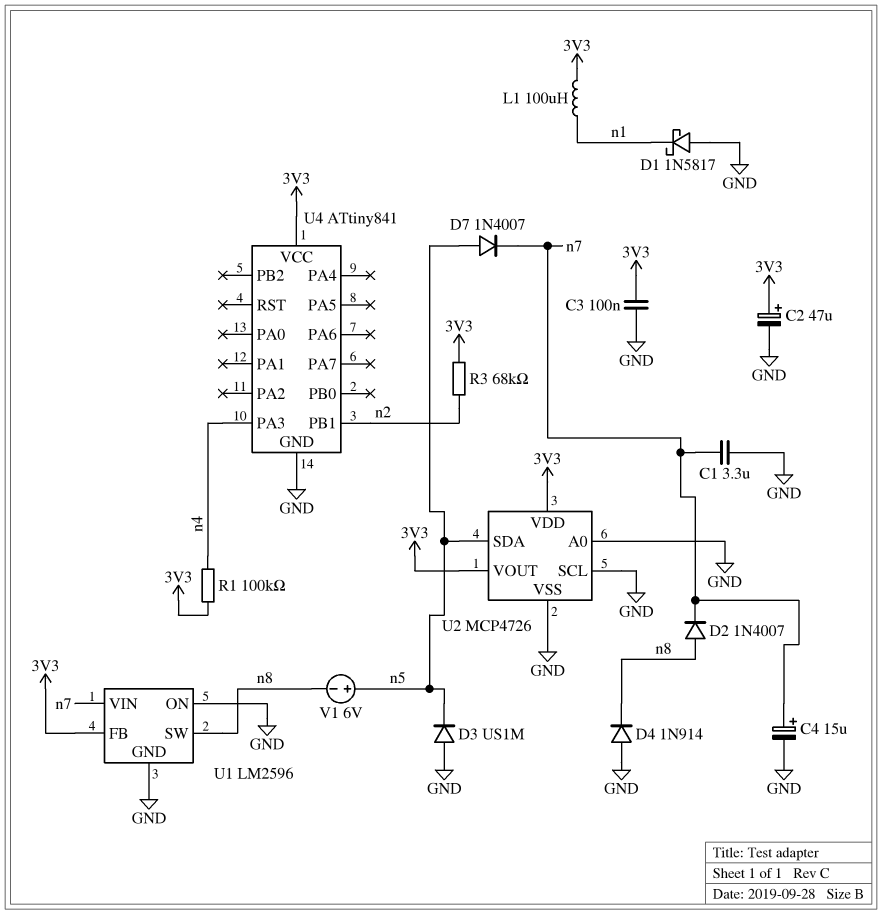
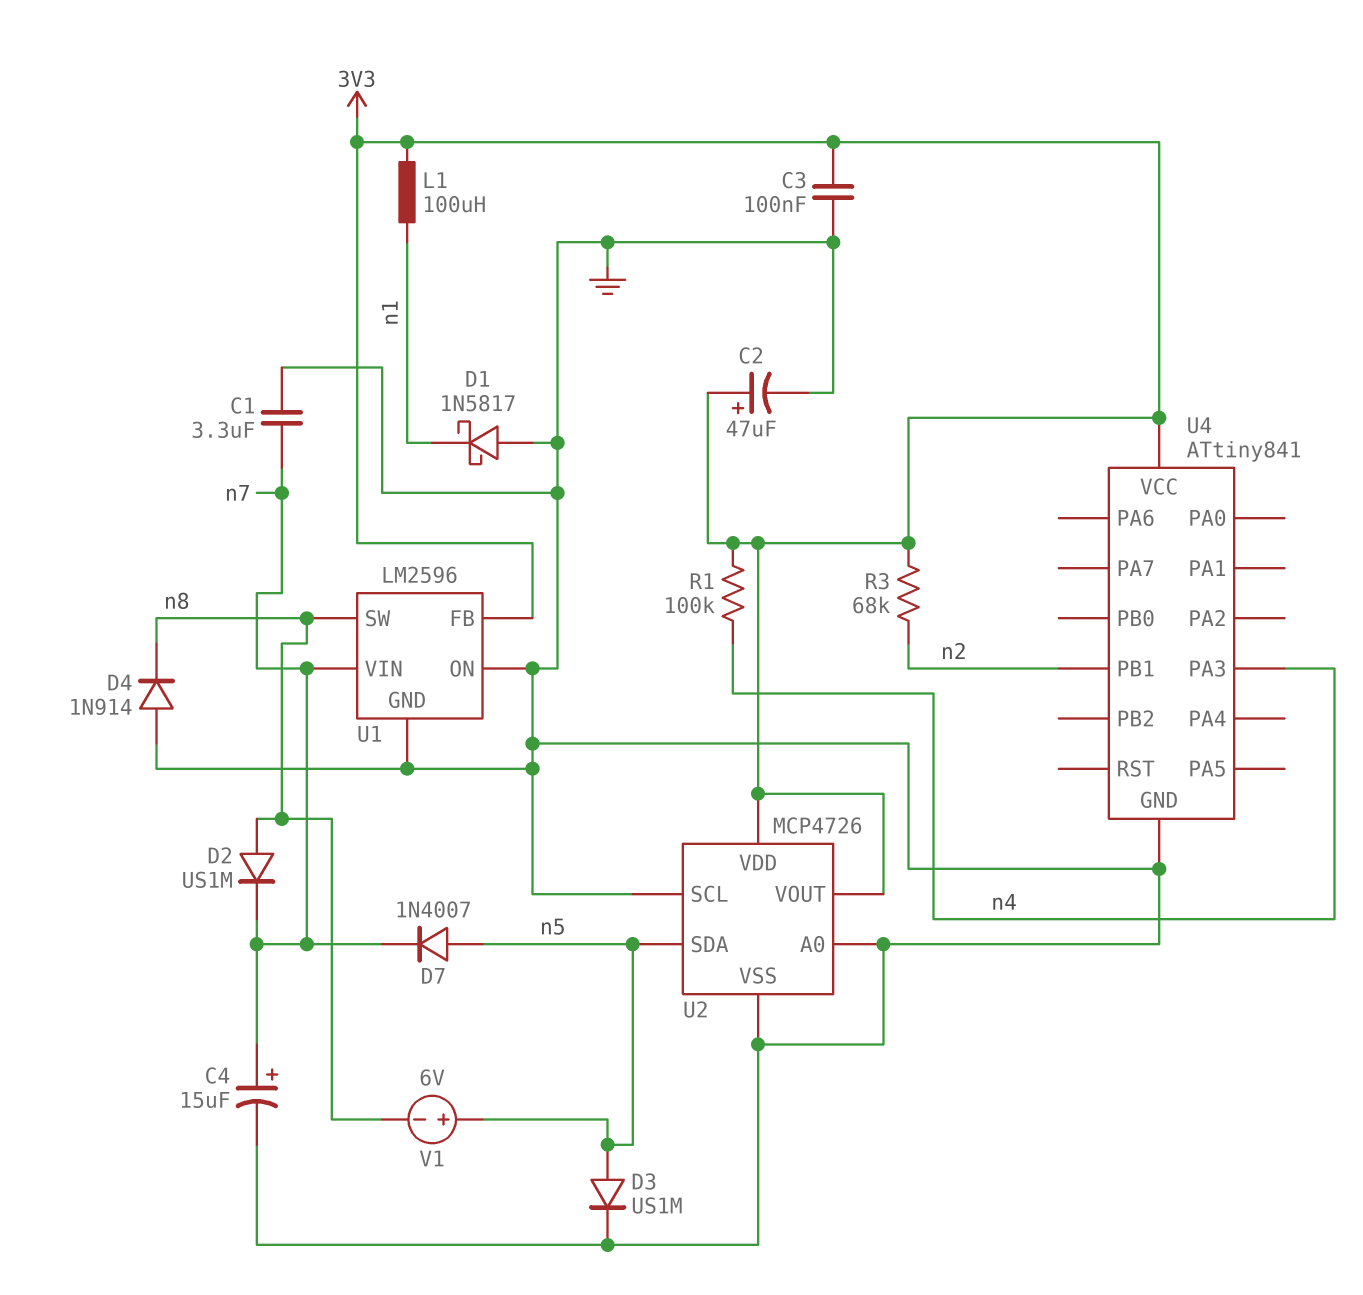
D2: diode 1N4007 (A n8, K n7) -> diode US1M (A n8, K n7)
D3: diode US1M (A GND, K n5) -> diode US1M (A n5, K GND)

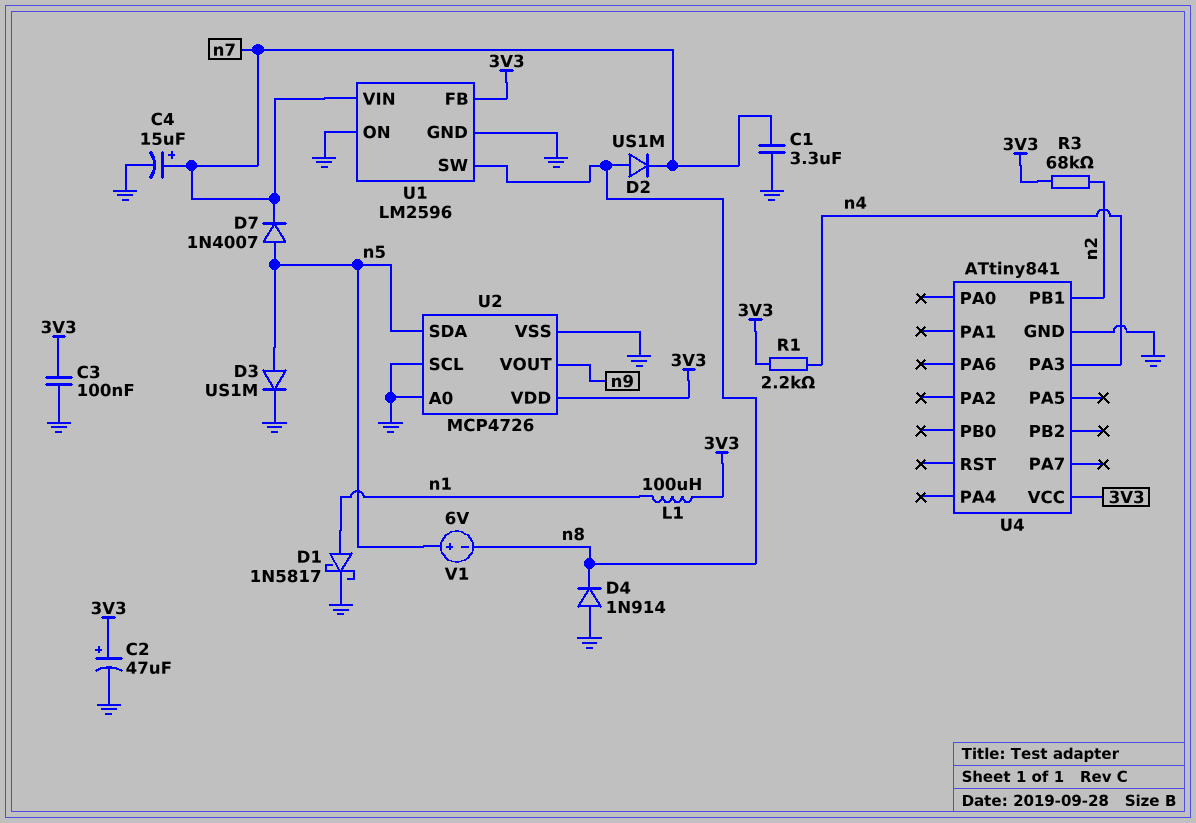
D1: schottky 1N5817 (A GND, K n1) -> schottky 1N5817 (A n1, K GND)
R1: 100k (3V3, n4) -> 2.2k (3V3, n4)
U2 pin VOUT: 3V3 -> n9

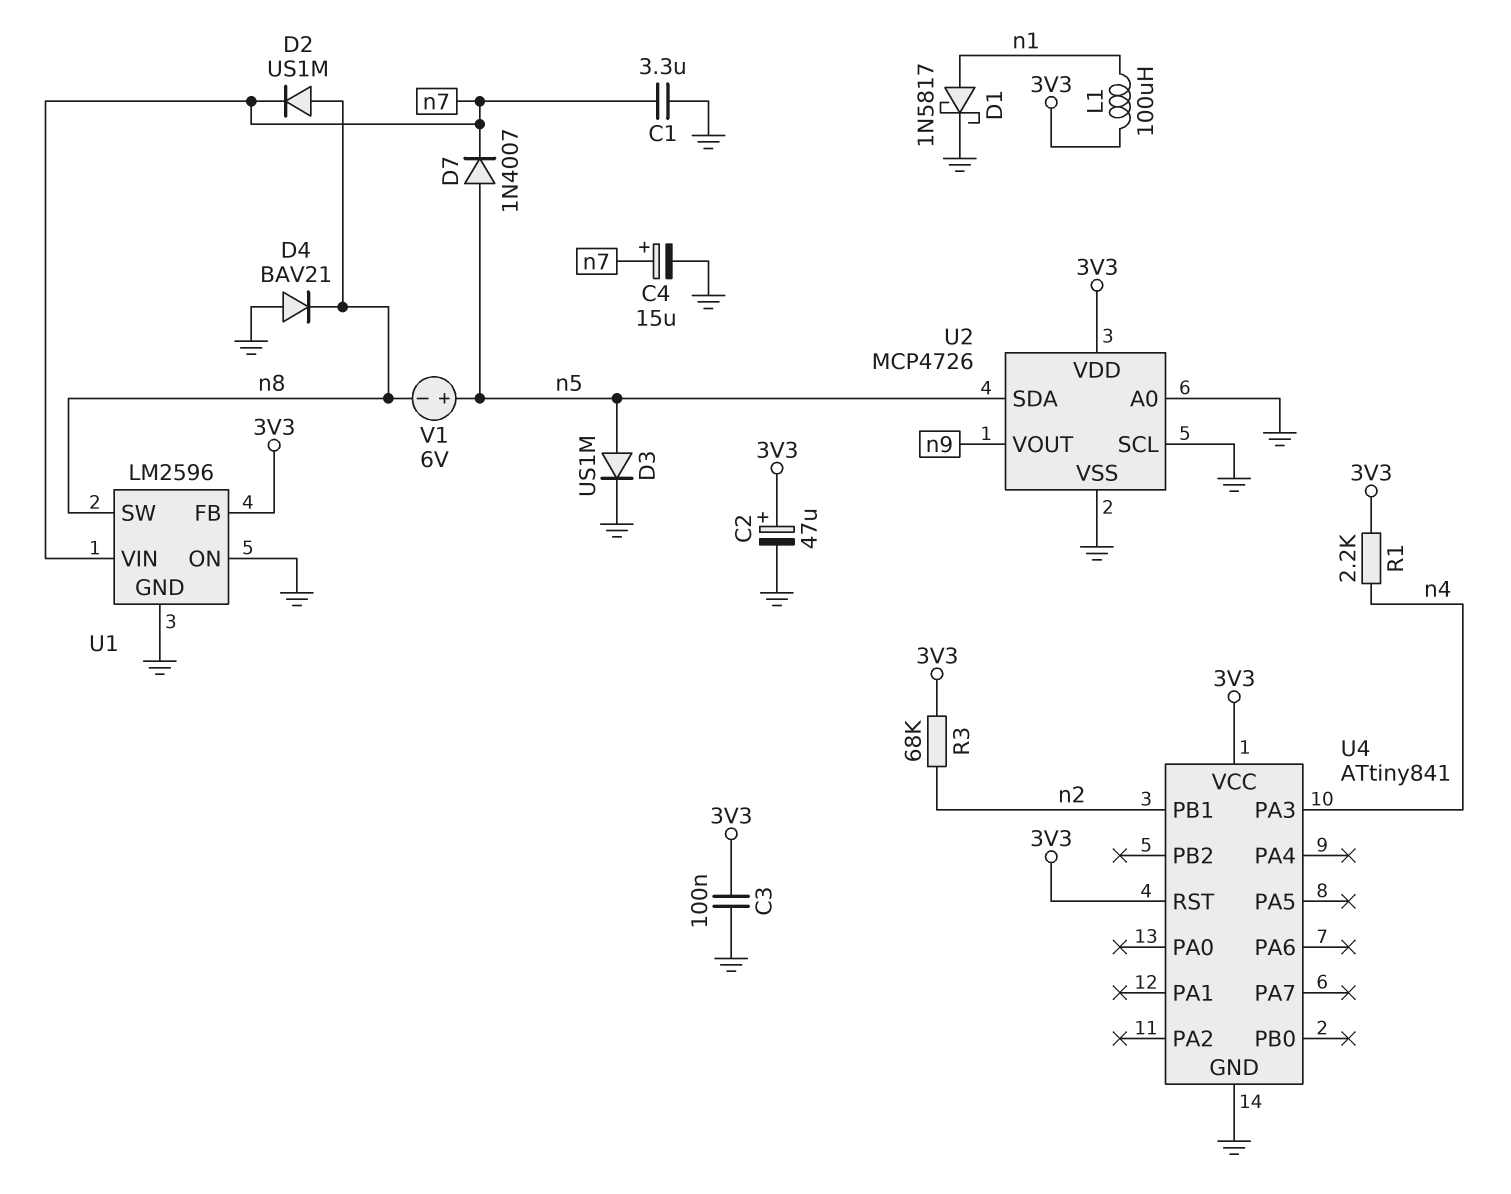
D4: diode 1N914 (A GND, K n8) -> diode BAV21 (A GND, K n8)
U4 pin RST: none -> 3V3

